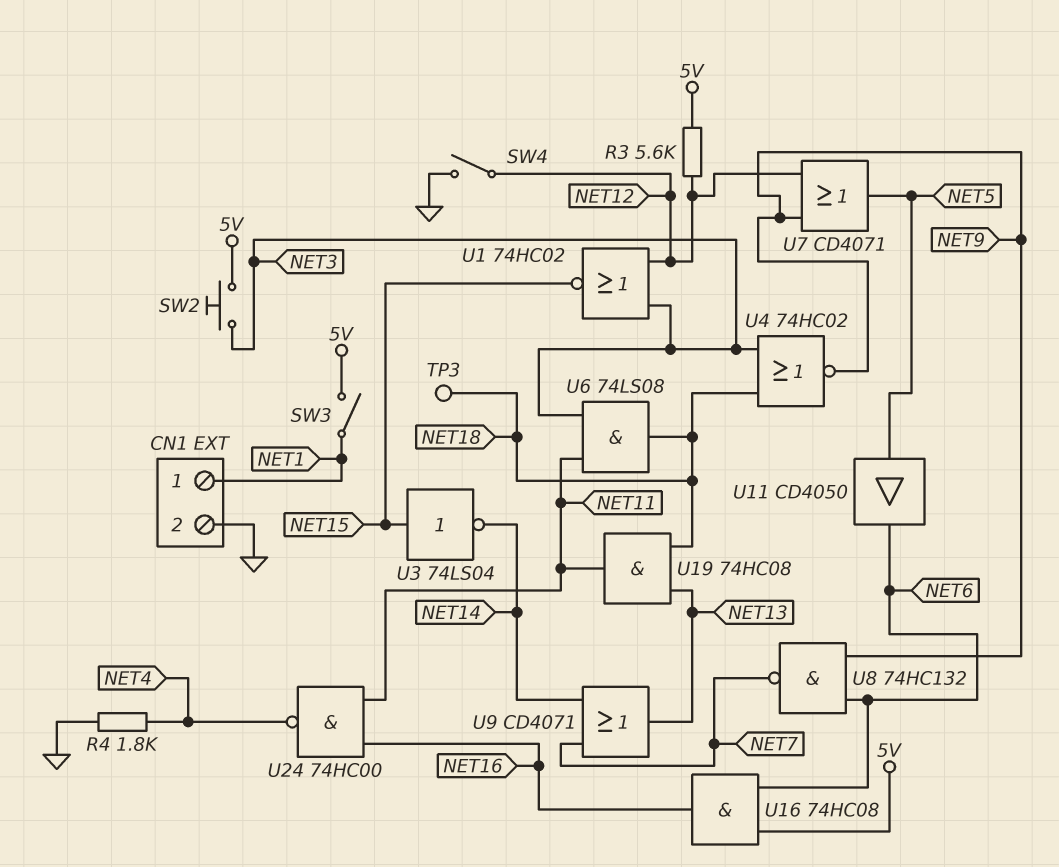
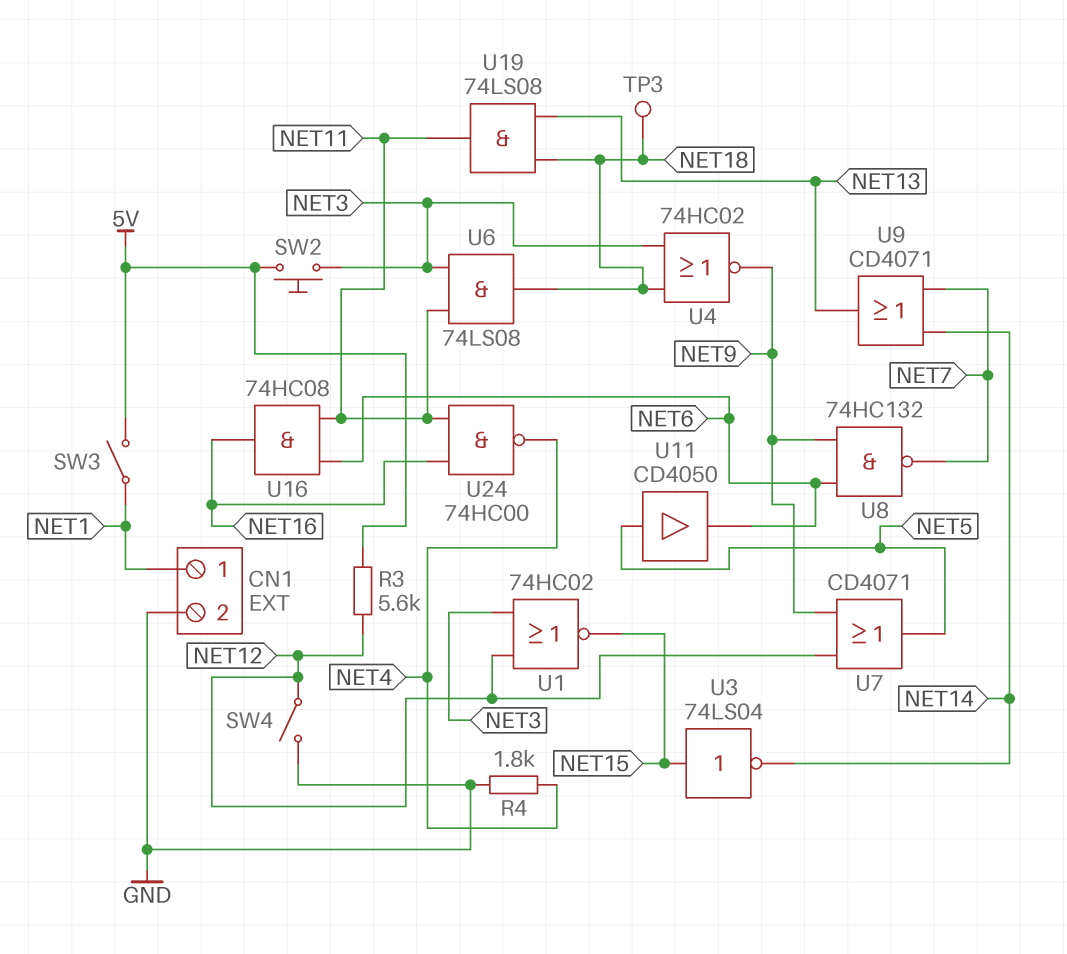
U16: AND 74HC08 (in 5V, in NET6, out NET16) -> AND 74HC08 (in NET6, in NET11, out NET16)
U19: AND 74HC08 (in NET13, in NET18, out NET11) -> AND 74LS08 (in NET13, in NET18, out NET11)

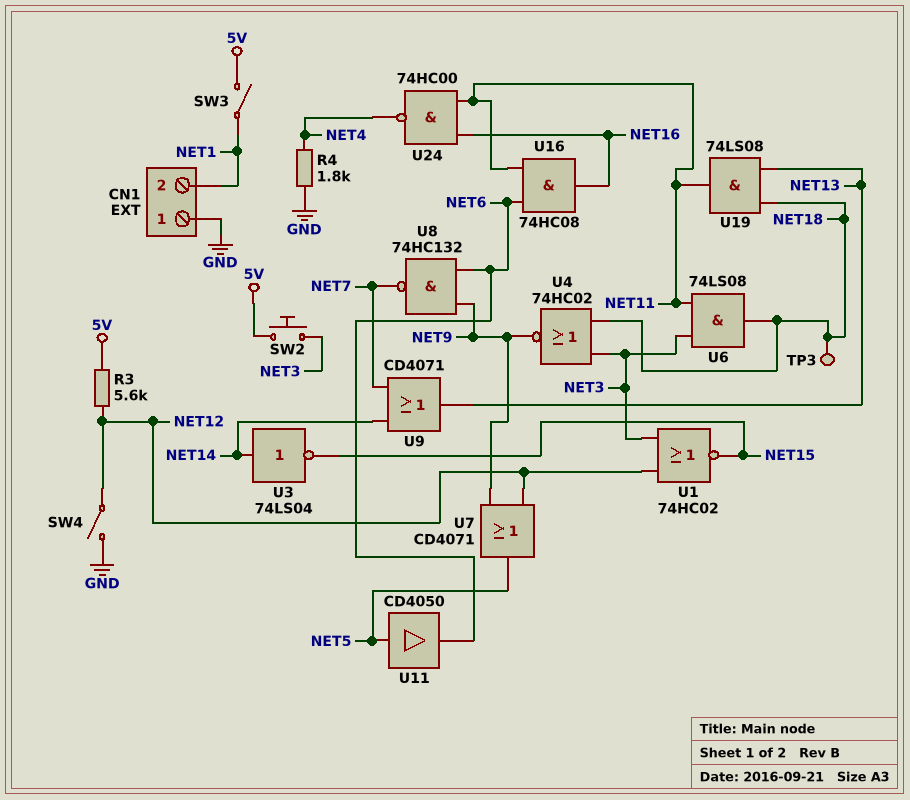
CN1 pin 1: NET1 -> GND
CN1 pin 2: GND -> NET1
U3: NOT 74LS04 (in NET15, out NET14) -> NOT 74LS04 (in NET14, out NET15)

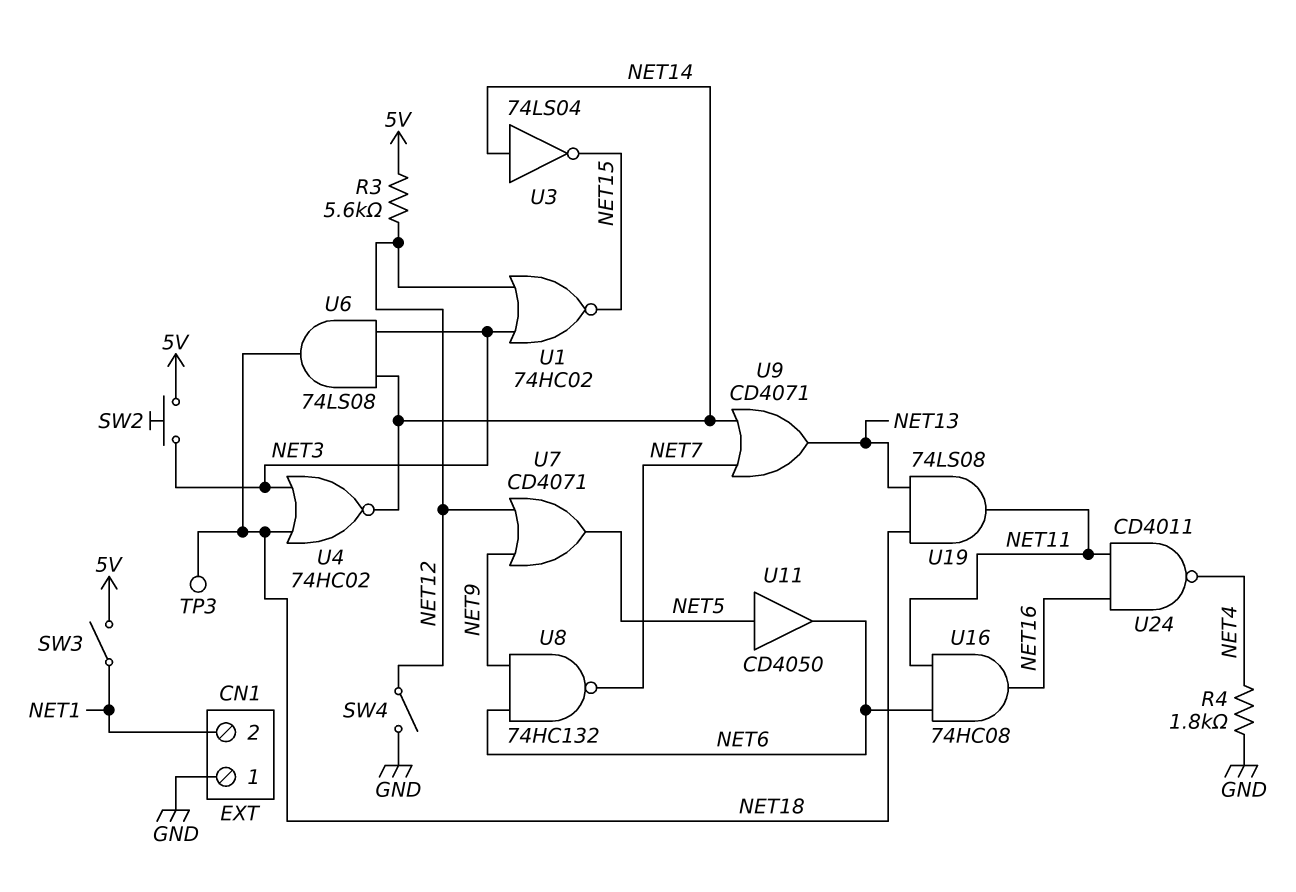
U4: NOR 74HC02 (in NET3, in NET18, out NET9) -> NOR 74HC02 (in NET3, in NET18, out NET14)
U6: AND 74LS08 (in NET3, in NET11, out NET18) -> AND 74LS08 (in NET3, in NET14, out NET18)
U24: NAND 74HC00 (in NET11, in NET16, out NET4) -> NAND CD4011 (in NET11, in NET16, out NET4)

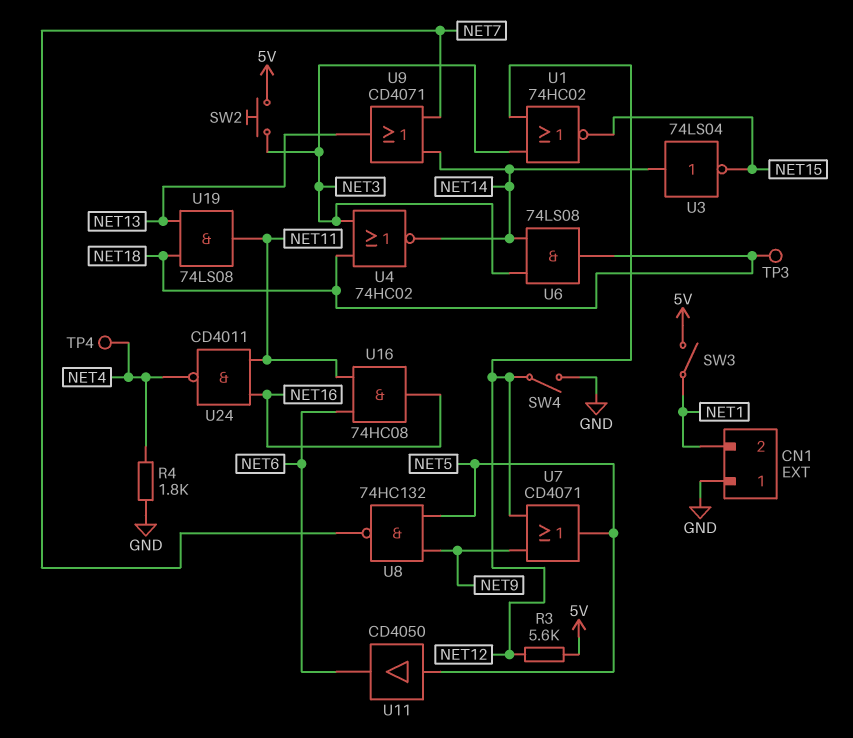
TP4: none -> test point (NET4)
U8: NAND 74HC132 (in NET6, in NET9, out NET7) -> NAND 74HC132 (in NET5, in NET9, out NET7)

